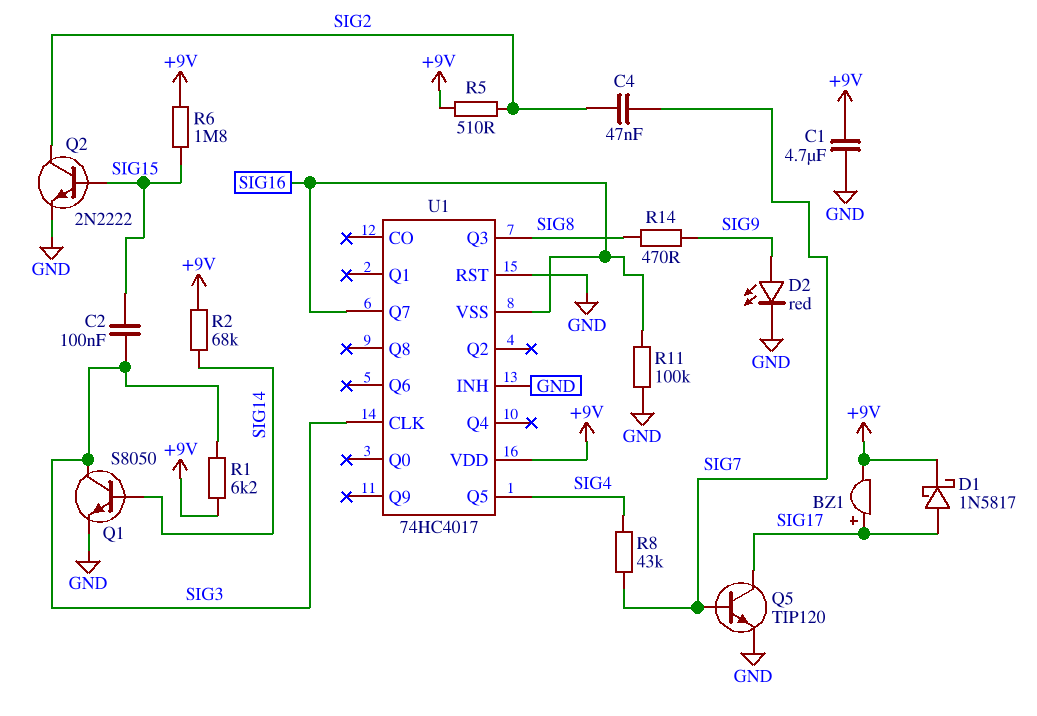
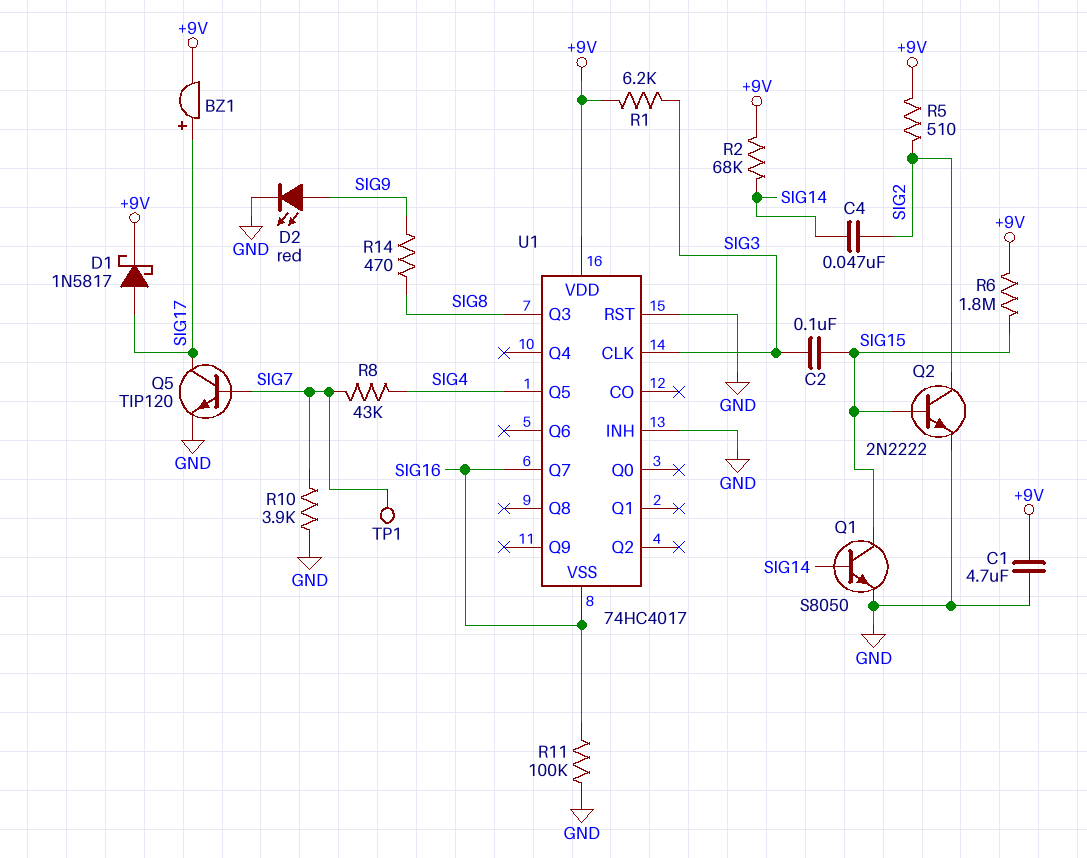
C4: 47nF (SIG2, SIG7) -> 47nF (SIG2, SIG14)
Q1: NPN S8050 (B SIG14, C SIG3, E GND) -> NPN S8050 (B SIG14, C SIG15, E GND)
R10: none -> 3.9k (GND, SIG7)
TP1: none -> test point (SIG7)

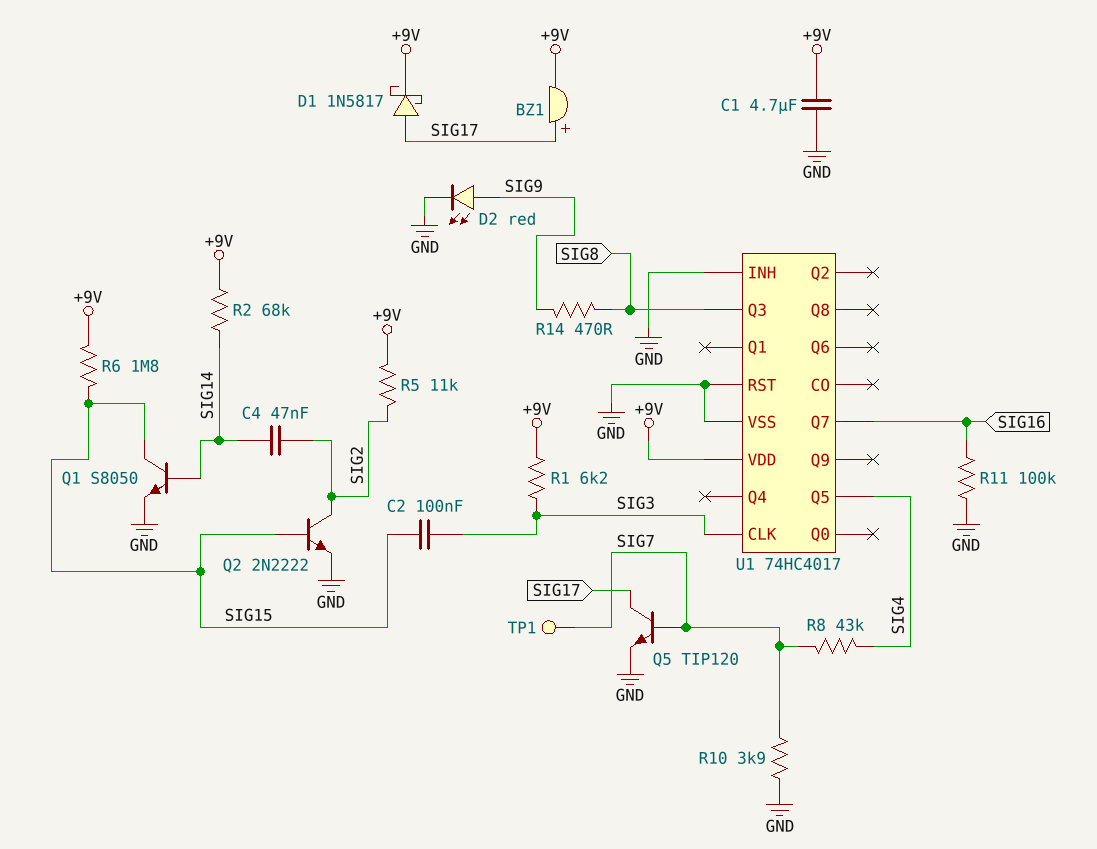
R5: 510 (+9V, SIG2) -> 11k (+9V, SIG2)
U1 pin VSS: SIG16 -> GND

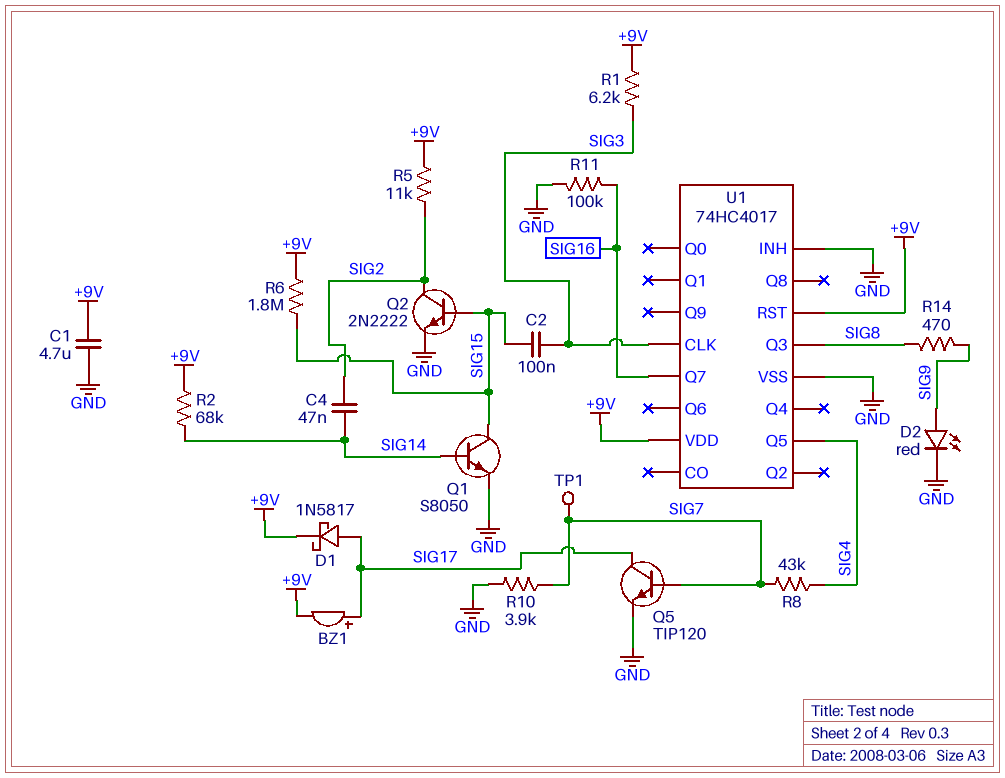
U1 pin RST: GND -> +9V

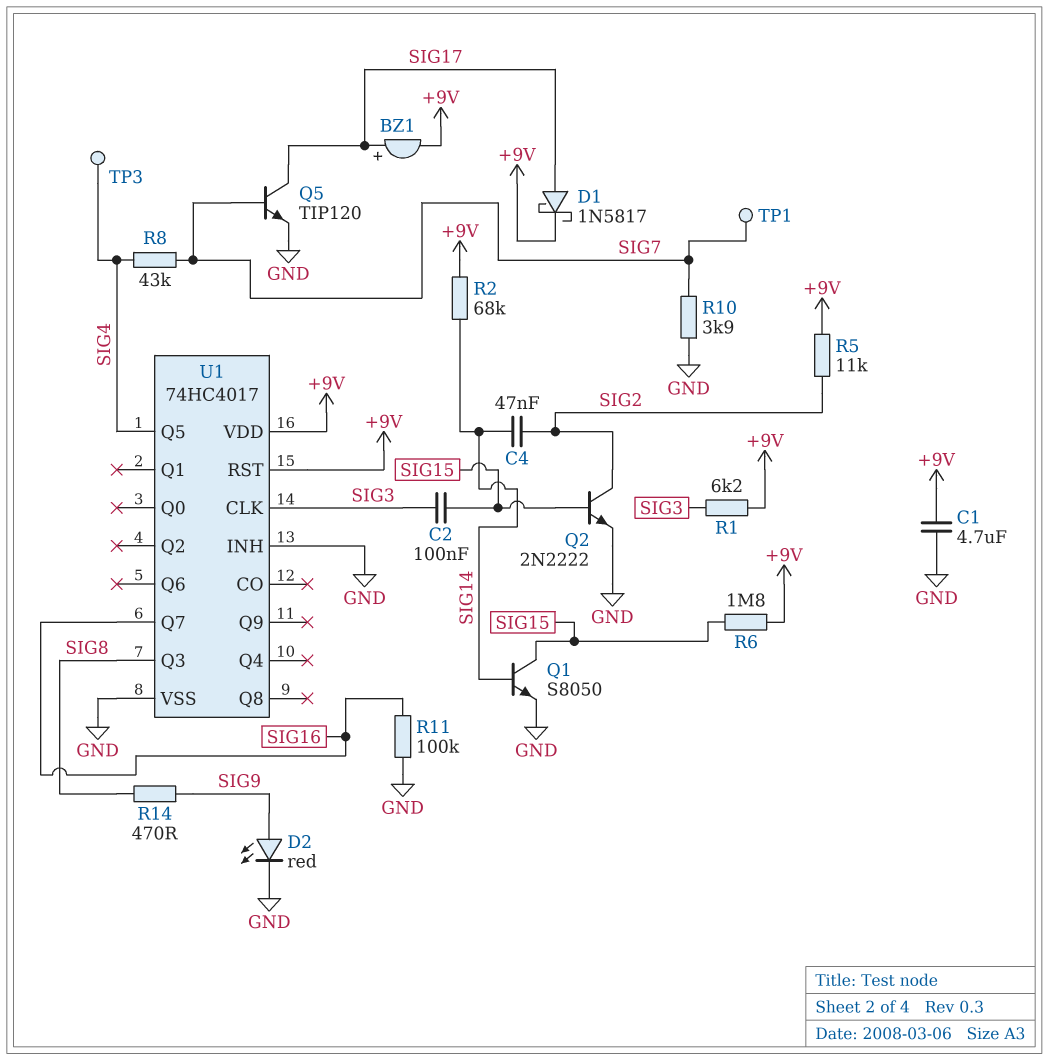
TP3: none -> test point (SIG4)

